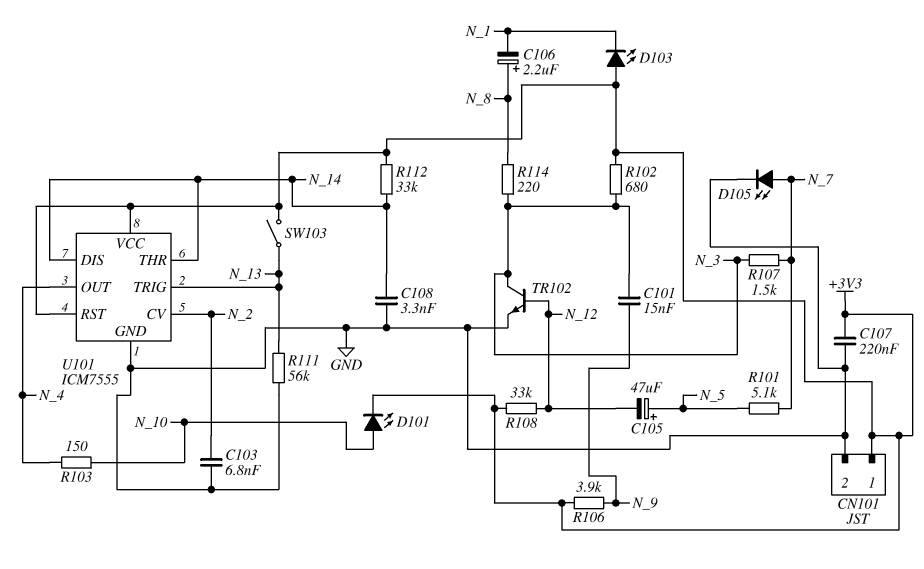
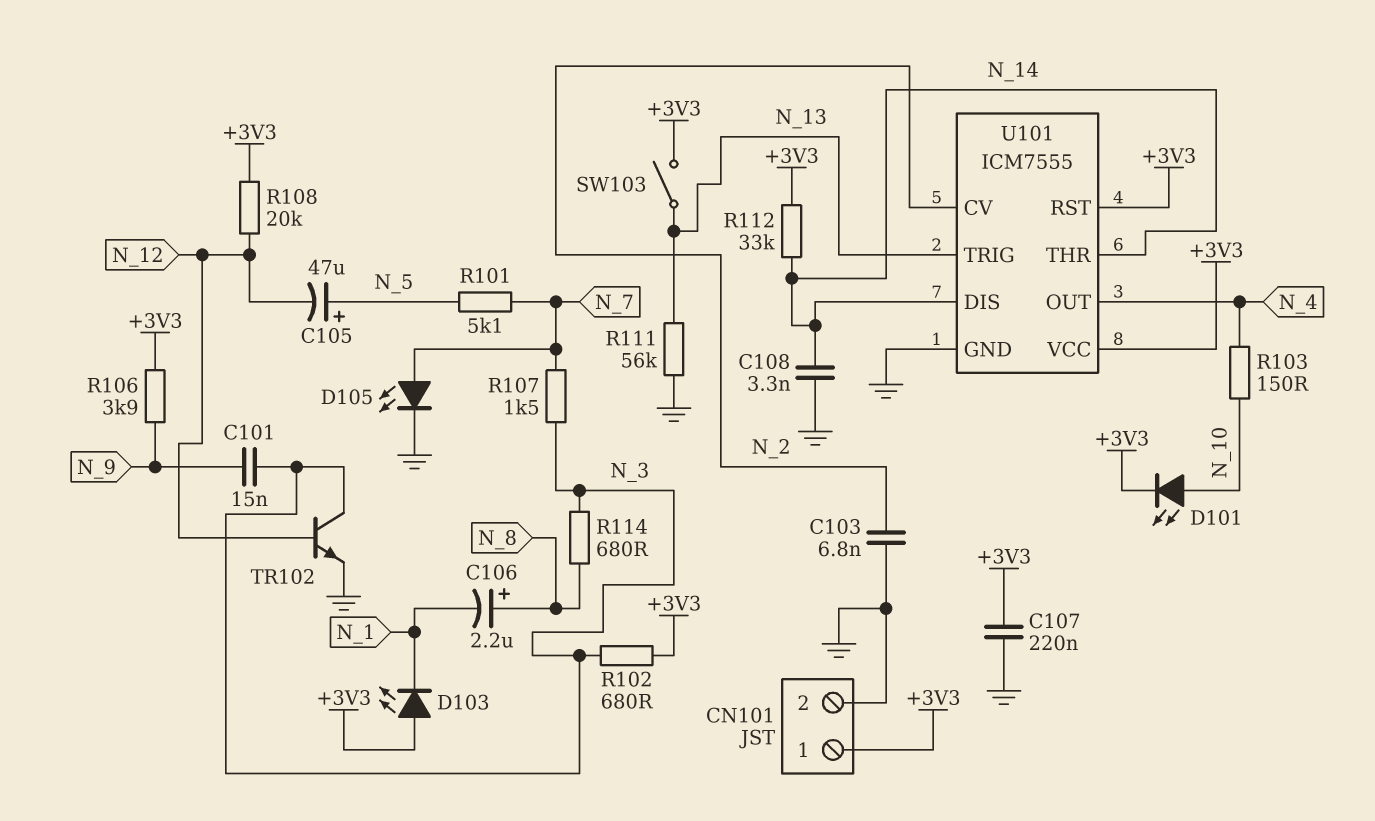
R108: 33k (+3V3, N_12) -> 20k (+3V3, N_12)
R114: 220 (N_3, N_8) -> 680 (N_3, N_8)

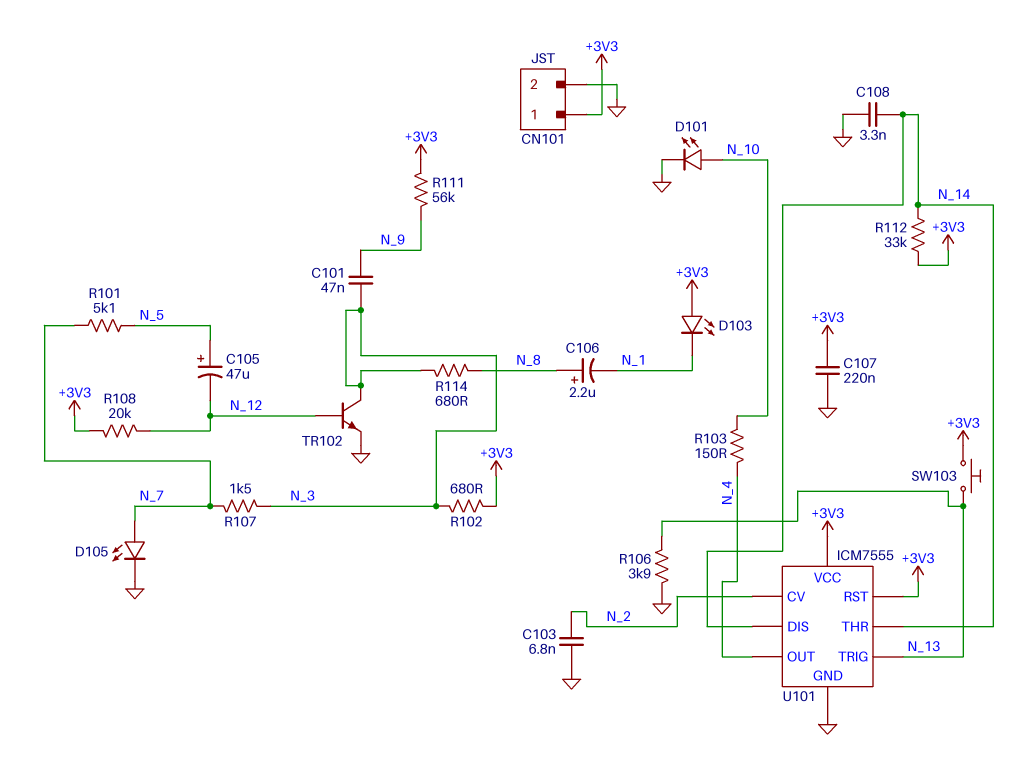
C101: 15nF (N_3, N_9) -> 47nF (N_3, N_9)
D101: LED (A N_10, K +3V3) -> LED (A N_10, K GND)
R106: 3.9k (+3V3, N_9) -> 3.9k (GND, N_13)
R111: 56k (GND, N_13) -> 56k (+3V3, N_9)
SW103: switch (+3V3, N_13) -> button (+3V3, N_13)

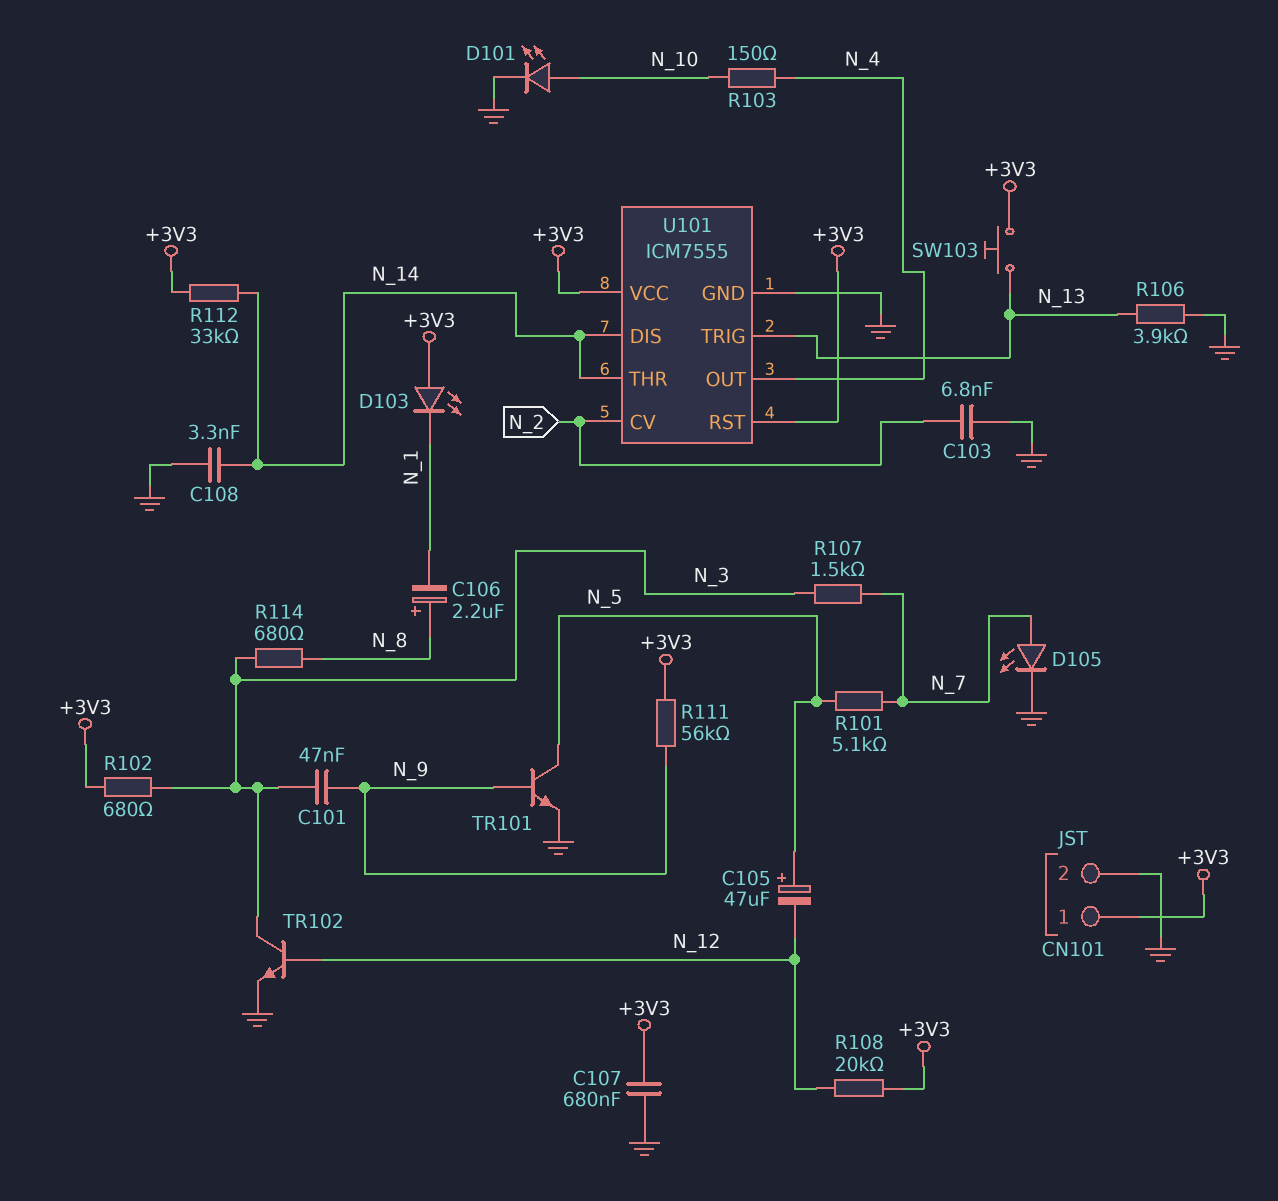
C107: 220nF (+3V3, GND) -> 680nF (+3V3, GND)
TR101: none -> NPN (B N_9, C N_5, E GND)

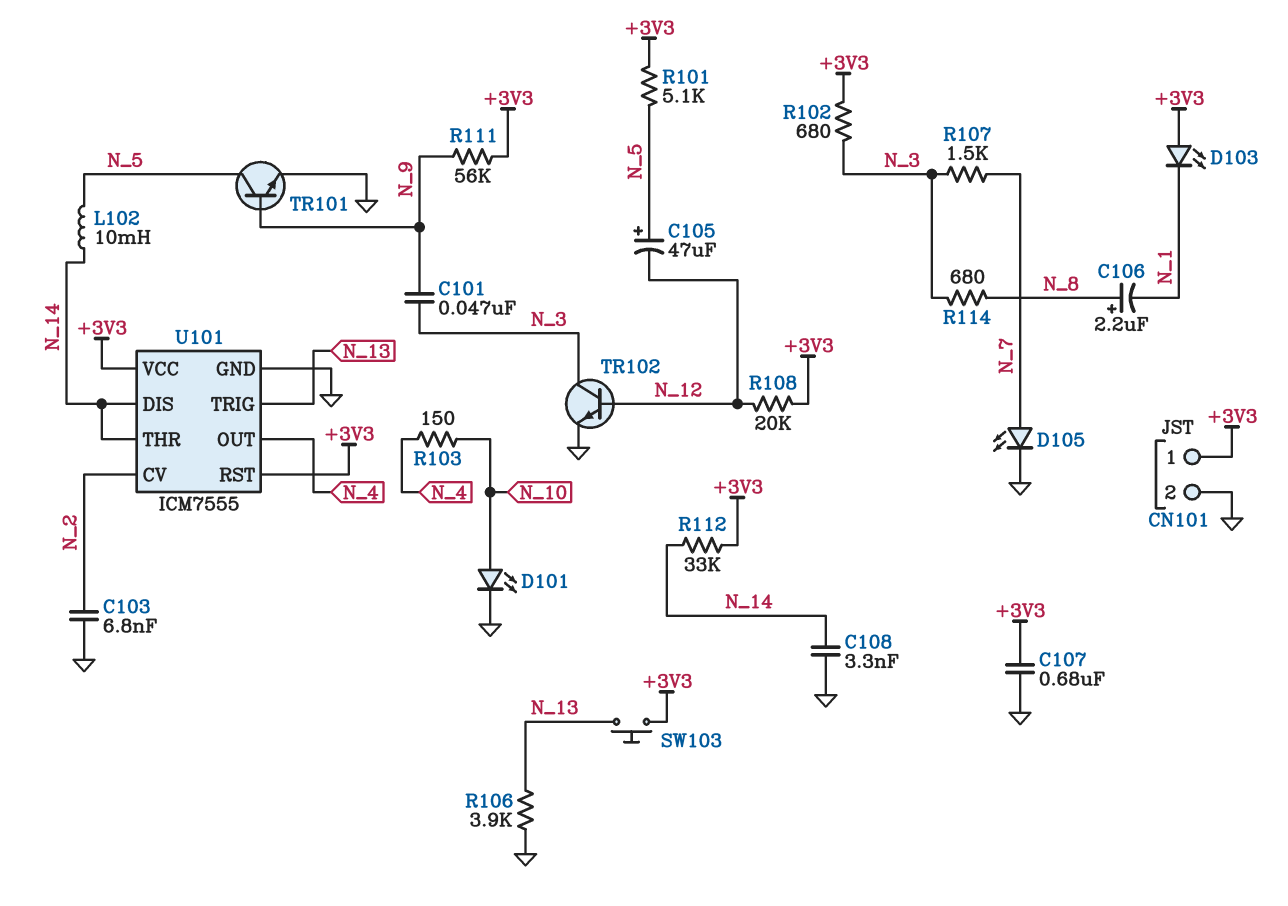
L102: none -> 10mH (N_5, N_14)
R101: 5.1k (N_5, N_7) -> 5.1k (+3V3, N_5)

